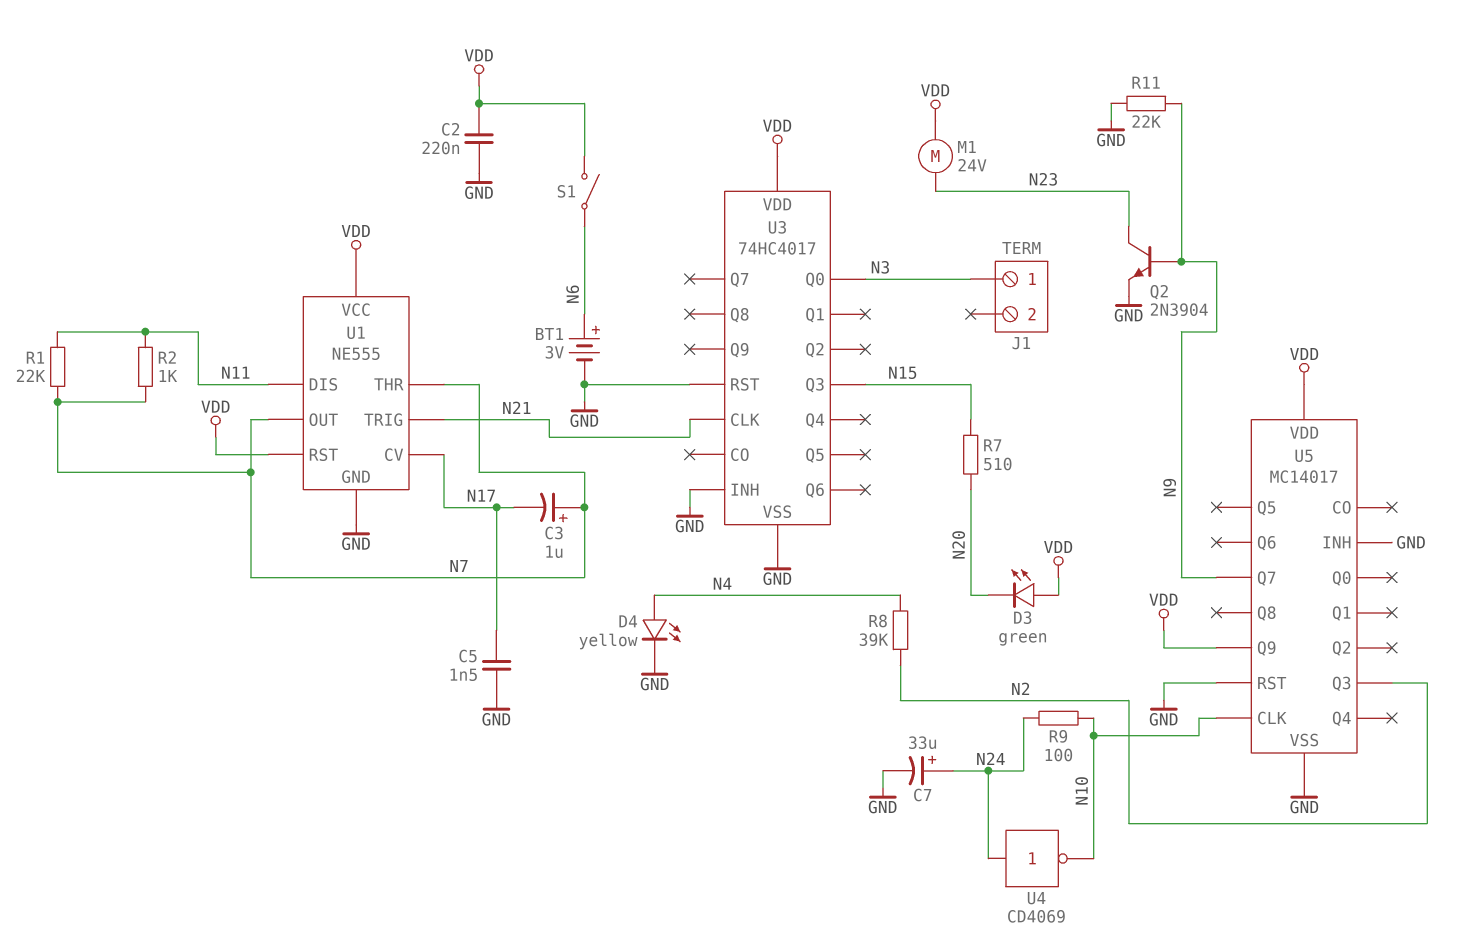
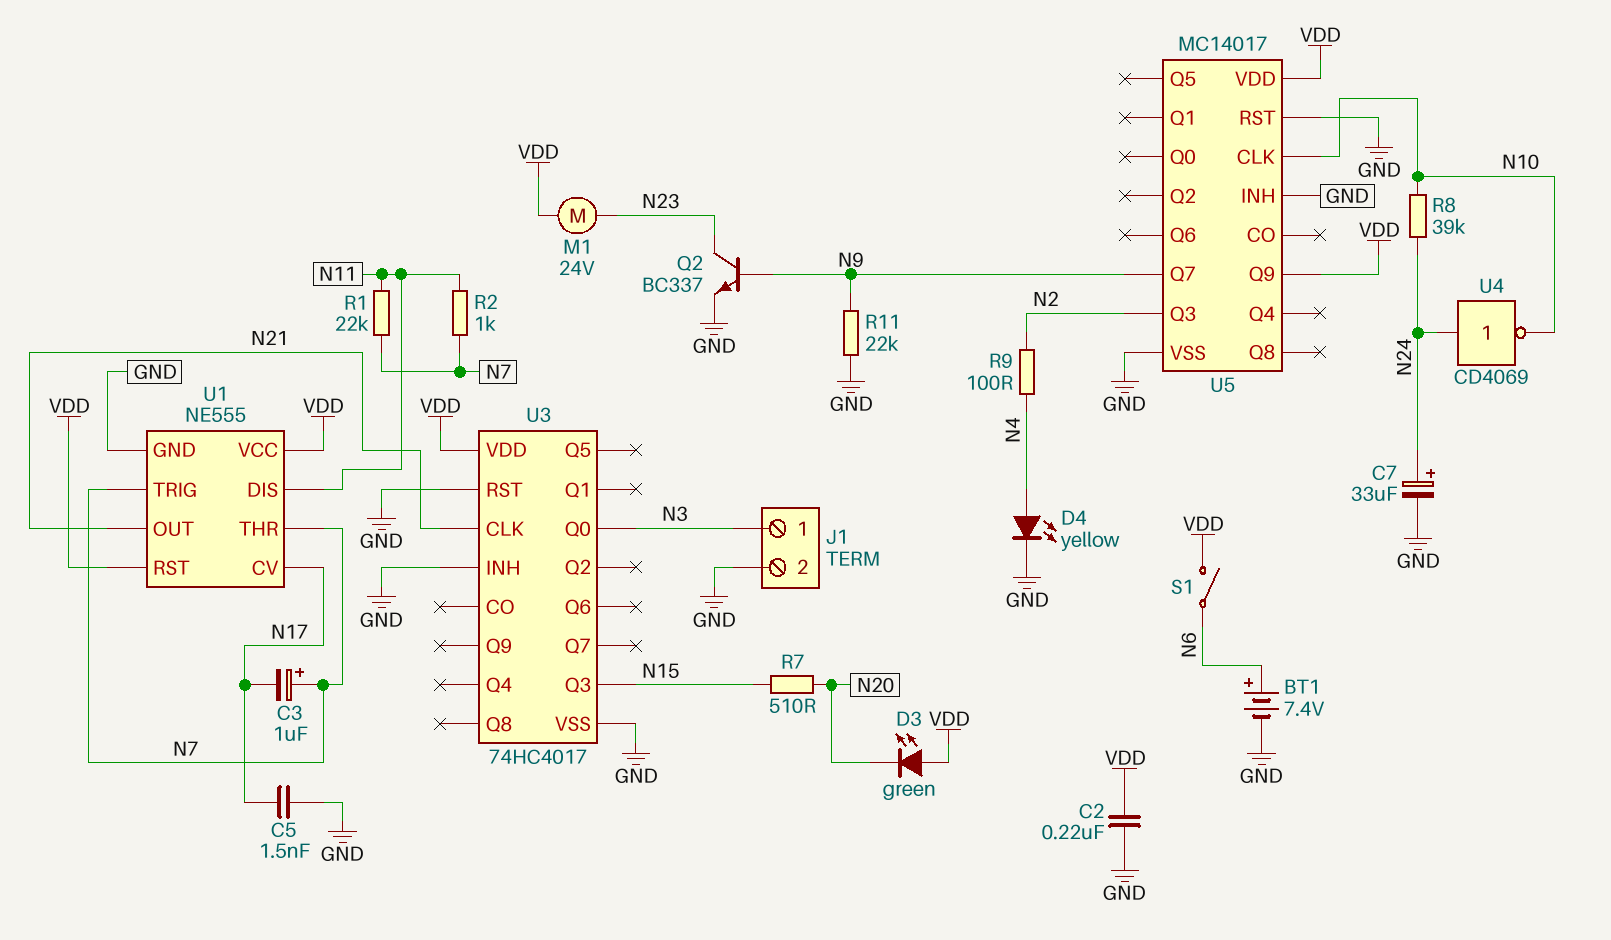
BT1: 3V (plus N6, minus GND) -> 7.4V (plus N6, minus GND)
J1 pin 2: none -> GND
Q2: NPN 2N3904 (B N9, C N23, E GND) -> NPN BC337 (B N9, C N23, E GND)
R8: 39k (N2, N4) -> 39k (N10, N24)
R9: 100 (N10, N24) -> 100 (N2, N4)
U1 pin OUT: N7 -> N21
U1 pin TRIG: N21 -> N7

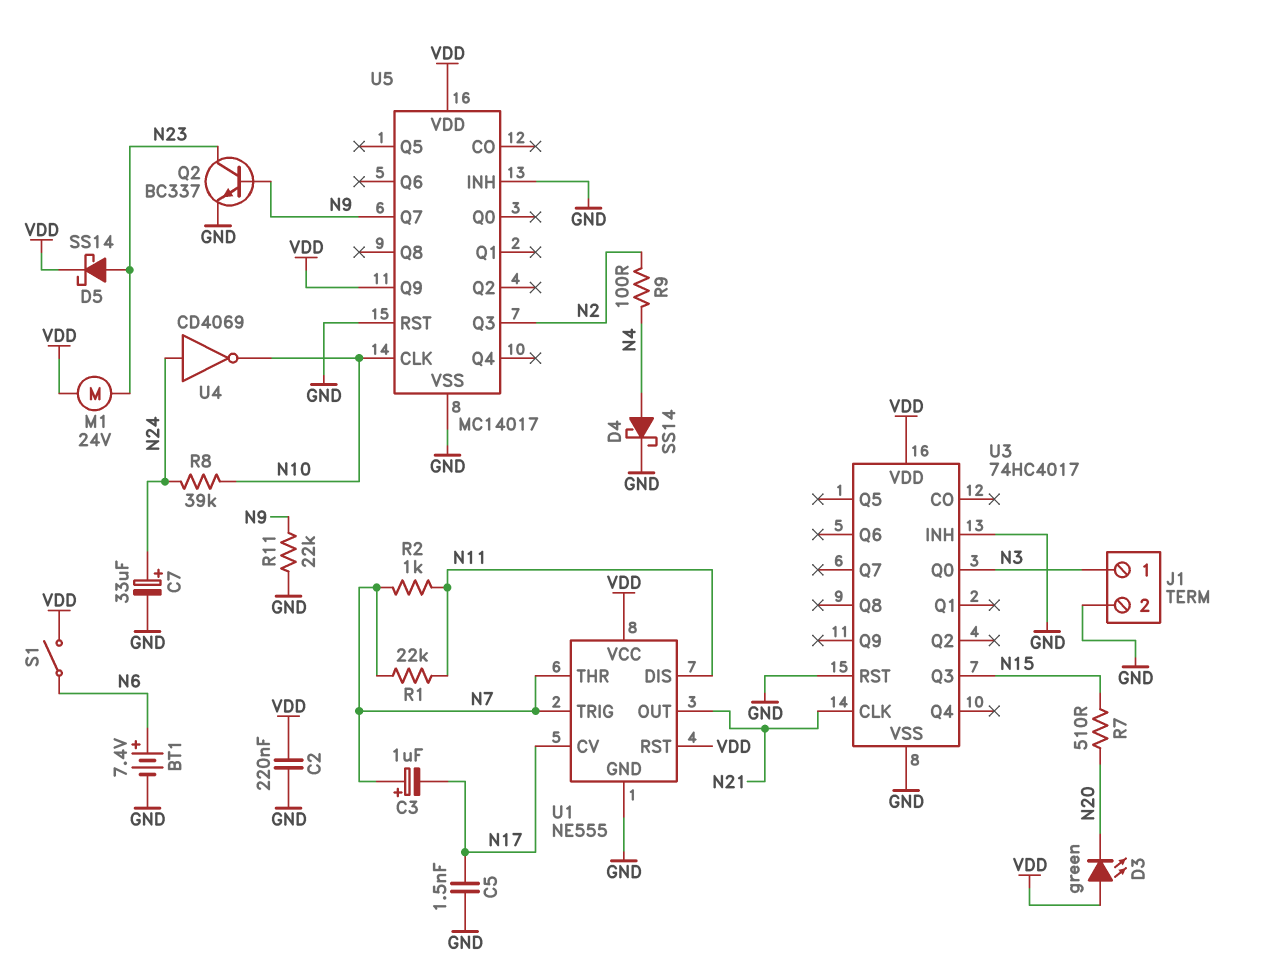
D4: LED yellow (A N4, K GND) -> schottky SS14 (A N4, K GND)
D5: none -> schottky SS14 (A N23, K VDD)

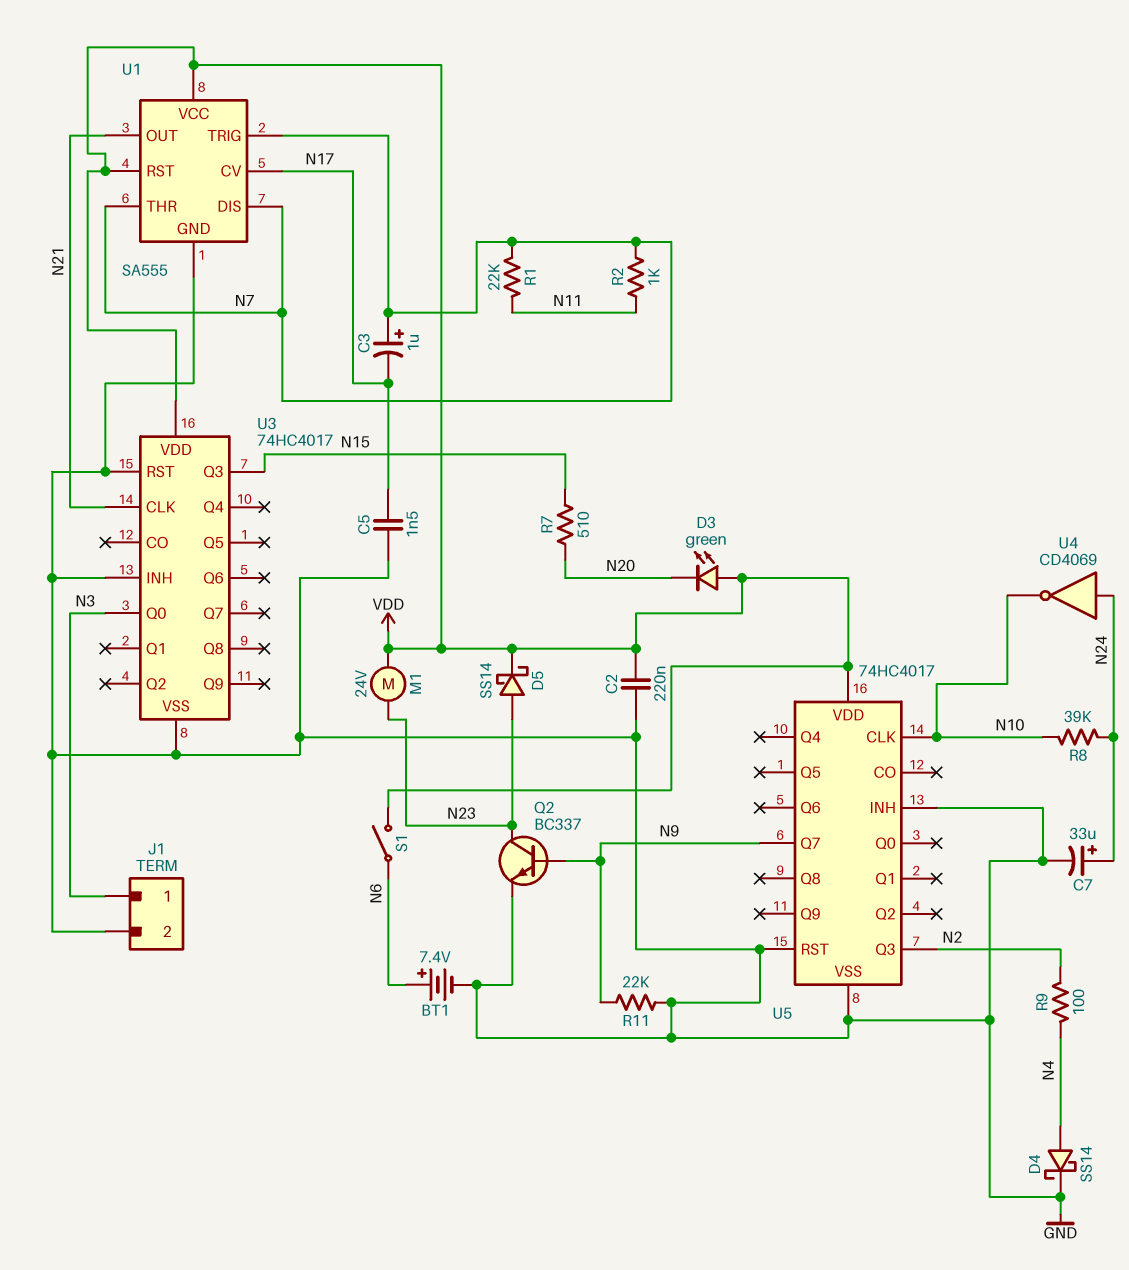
U1: NE555 -> SA555
U1 pin DIS: N11 -> N7
U5: MC14017 -> 74HC4017
U5 pin Q9: VDD -> none

